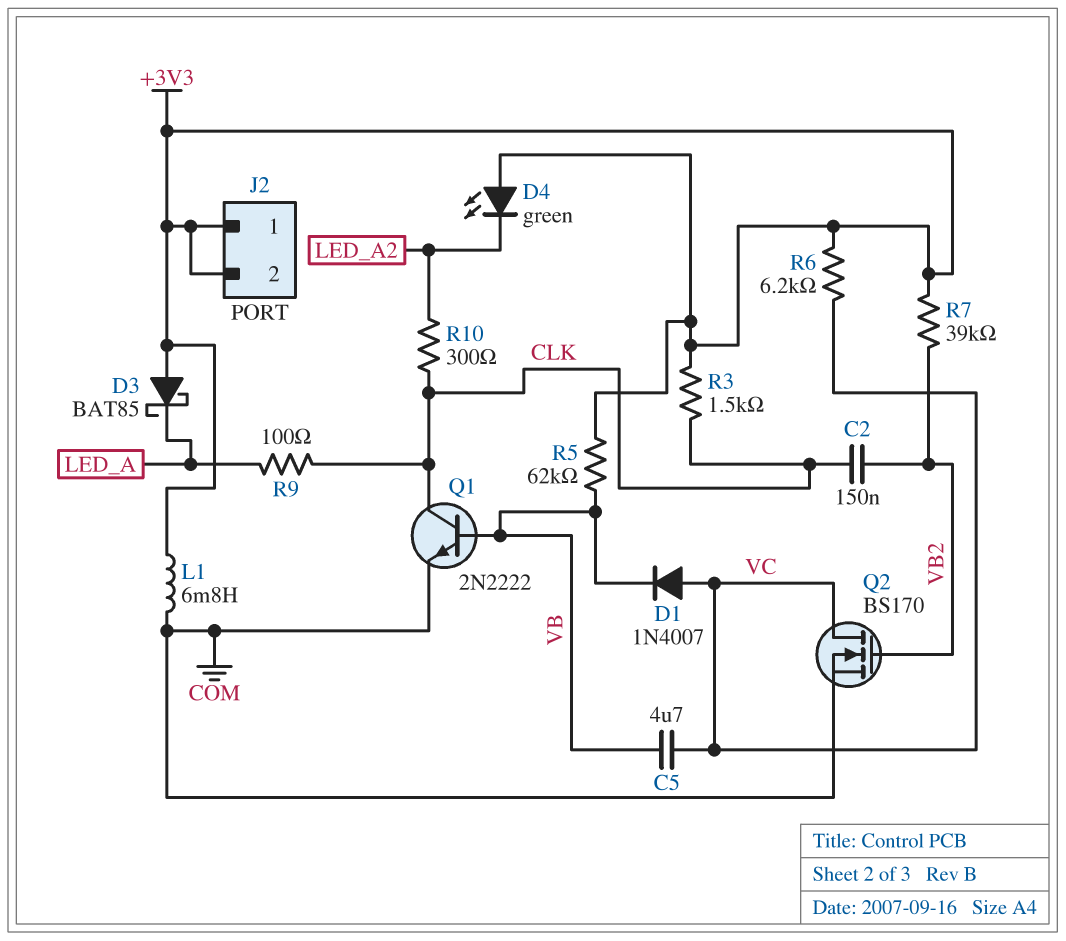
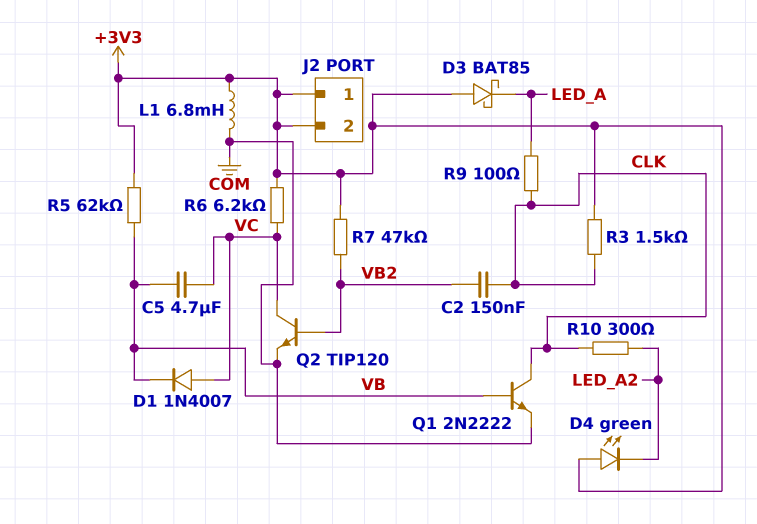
Q2: NMOS BS170 (G VB2, D VC, S COM) -> NPN TIP120 (B VB2, C VC, E COM)
R7: 39k (+3V3, VB2) -> 47k (+3V3, VB2)

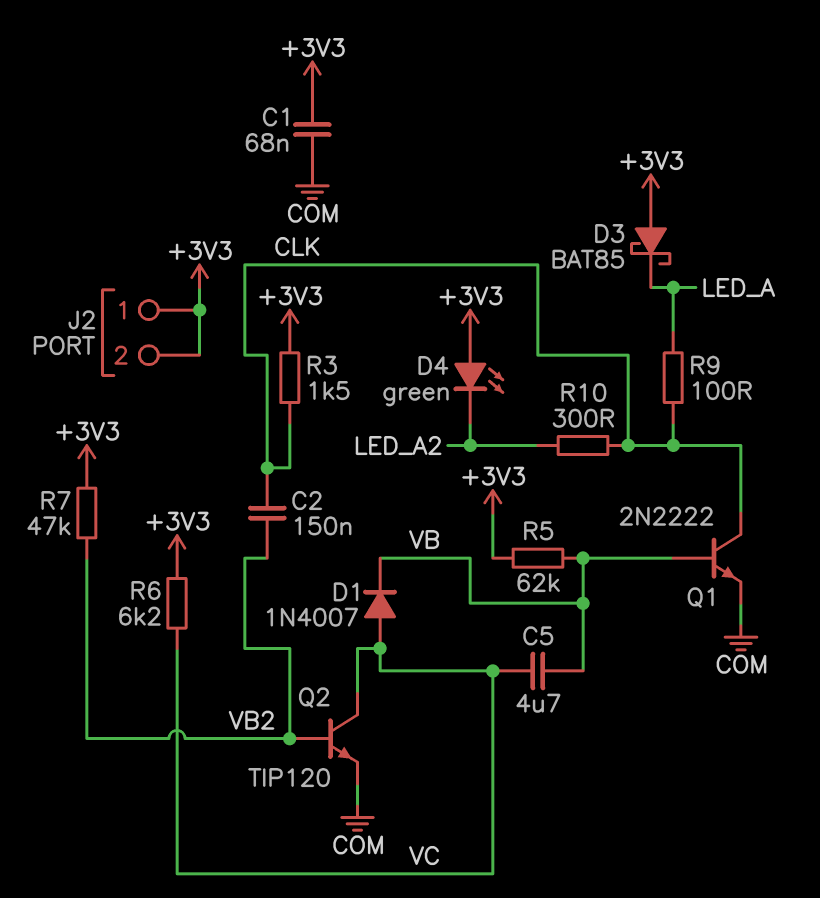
C1: none -> 68nF (+3V3, COM)
L1: 6.8mH (+3V3, COM) -> none

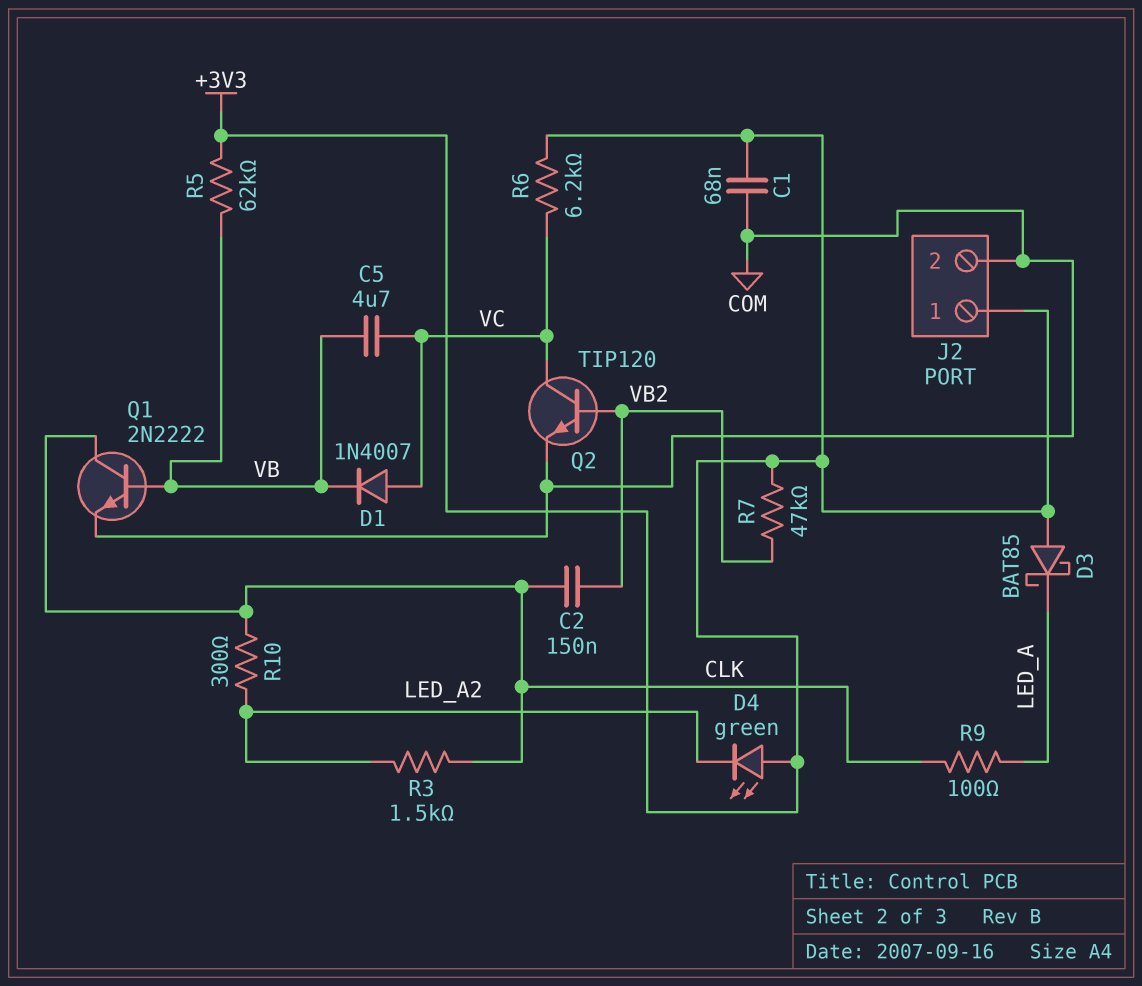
J2 pin 2: +3V3 -> COM
R3: 1.5k (+3V3, CLK) -> 1.5k (CLK, LED_A2)

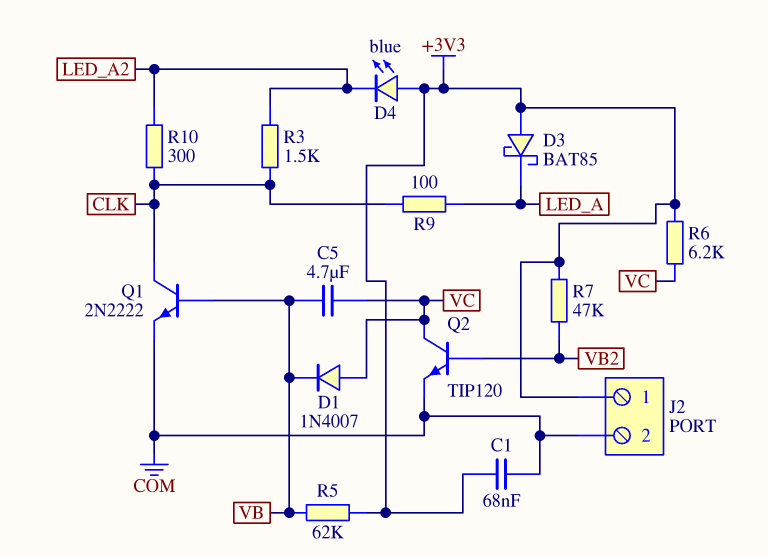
C2: 150nF (CLK, VB2) -> none
D4: LED green (A +3V3, K LED_A2) -> LED blue (A +3V3, K LED_A2)

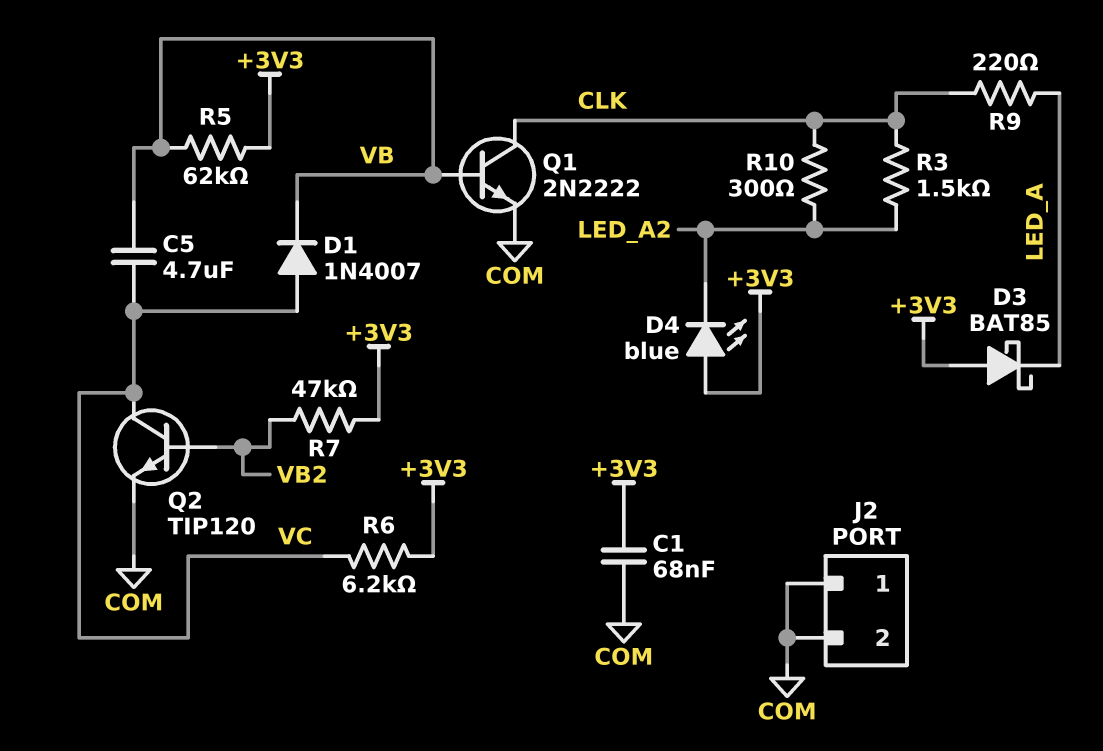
J2 pin 1: +3V3 -> COM
R9: 100 (CLK, LED_A) -> 220 (CLK, LED_A)

